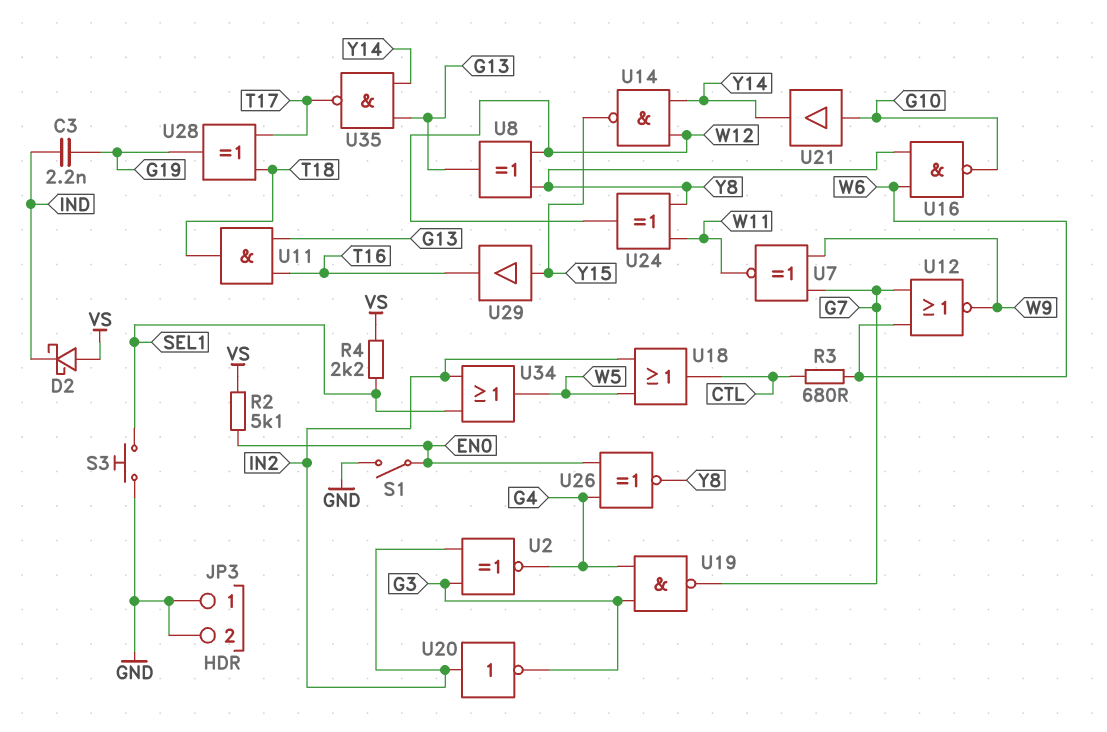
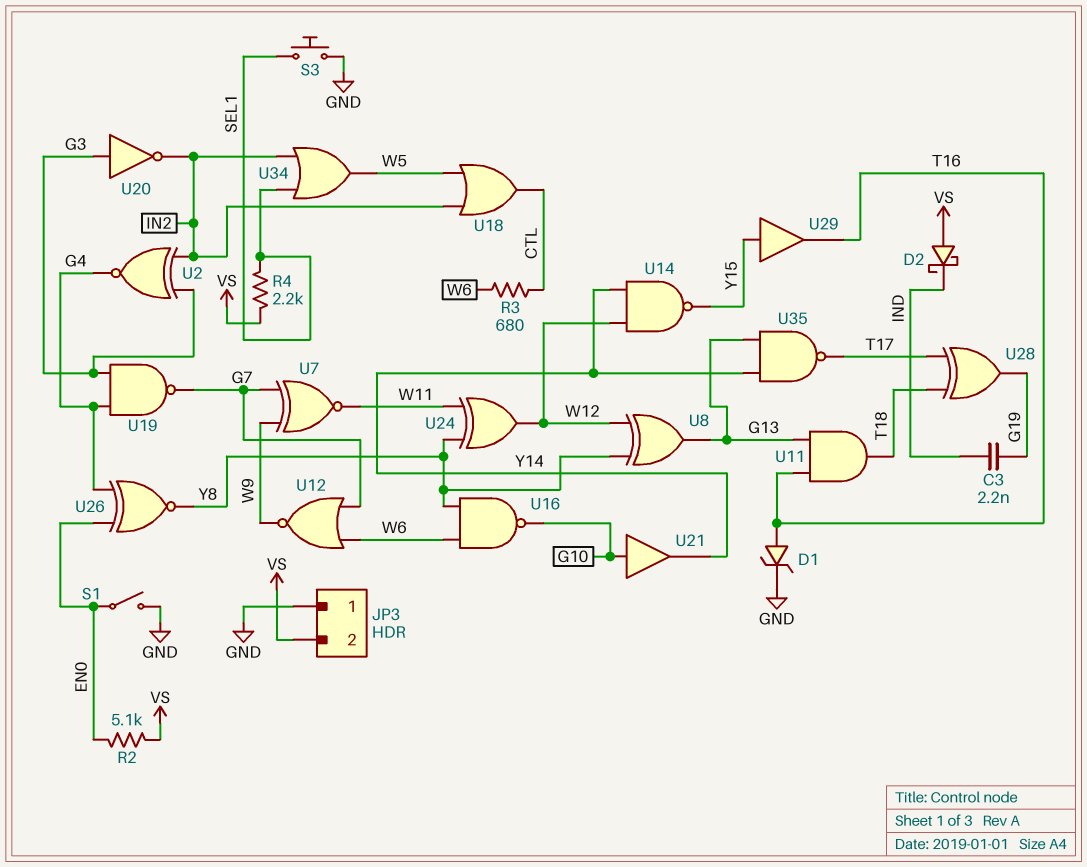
D1: none -> zener (A T16, K GND)
JP3 pin 2: GND -> VS
U20: NOT (in IN2, out G3) -> NOT (in G3, out IN2)

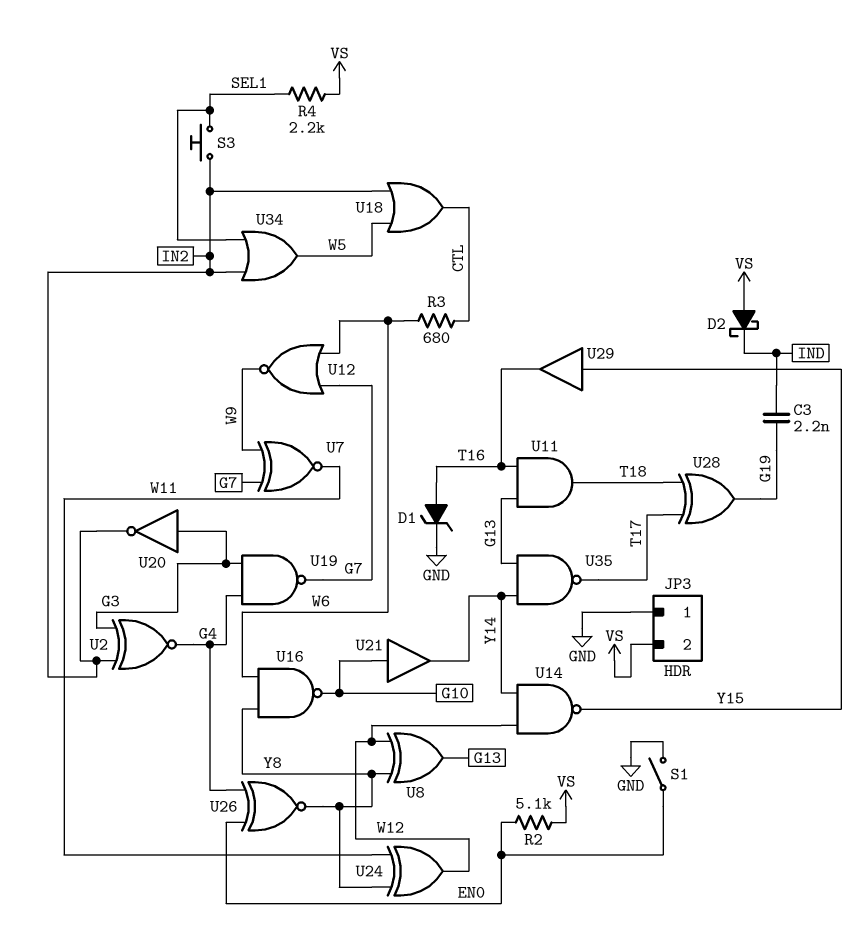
S3: button (GND, SEL1) -> button (IN2, SEL1)

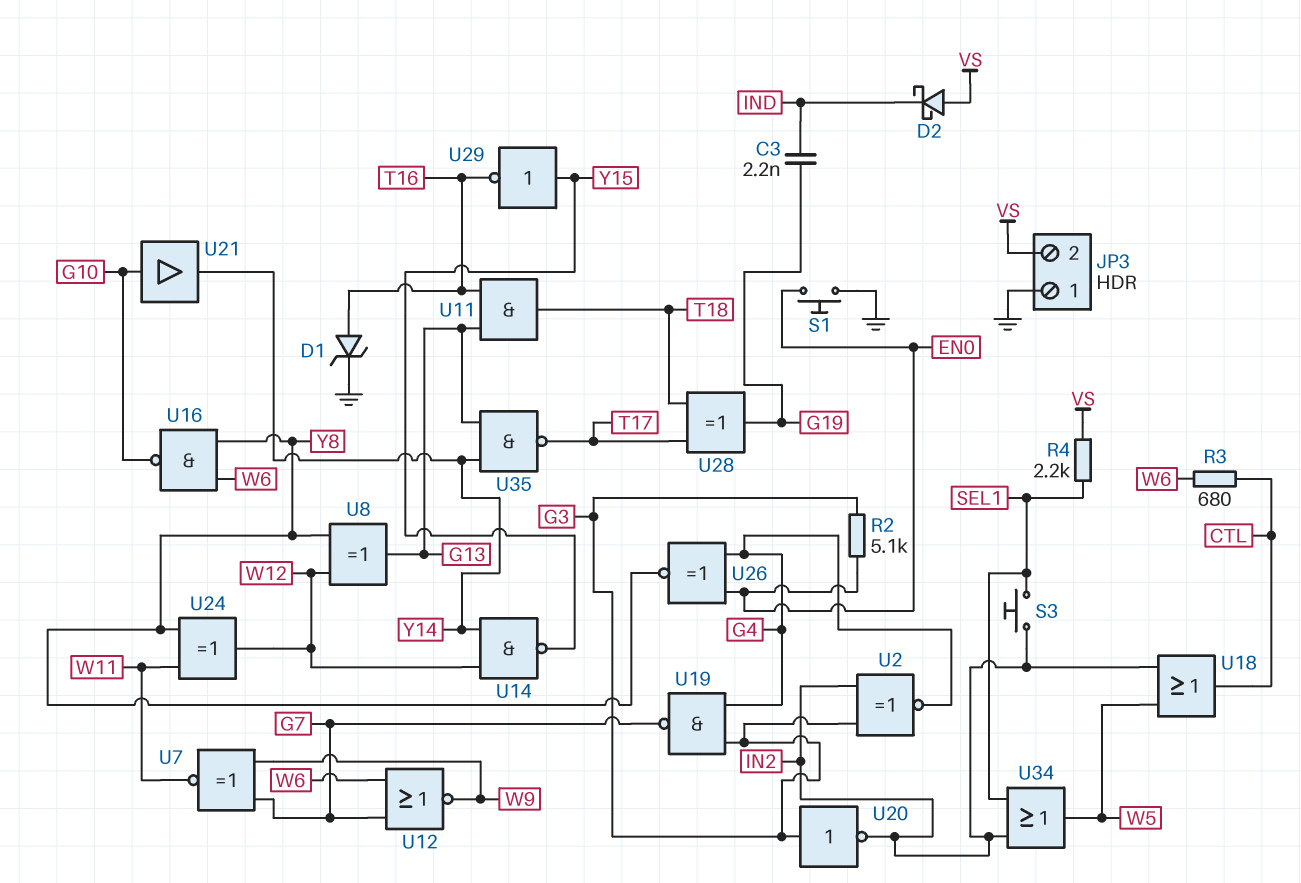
R2: 5.1k (EN0, VS) -> 5.1k (EN0, G3)
S1: switch (EN0, GND) -> button (EN0, GND)
U29: buffer (in Y15, out T16) -> NOT (in Y15, out T16)

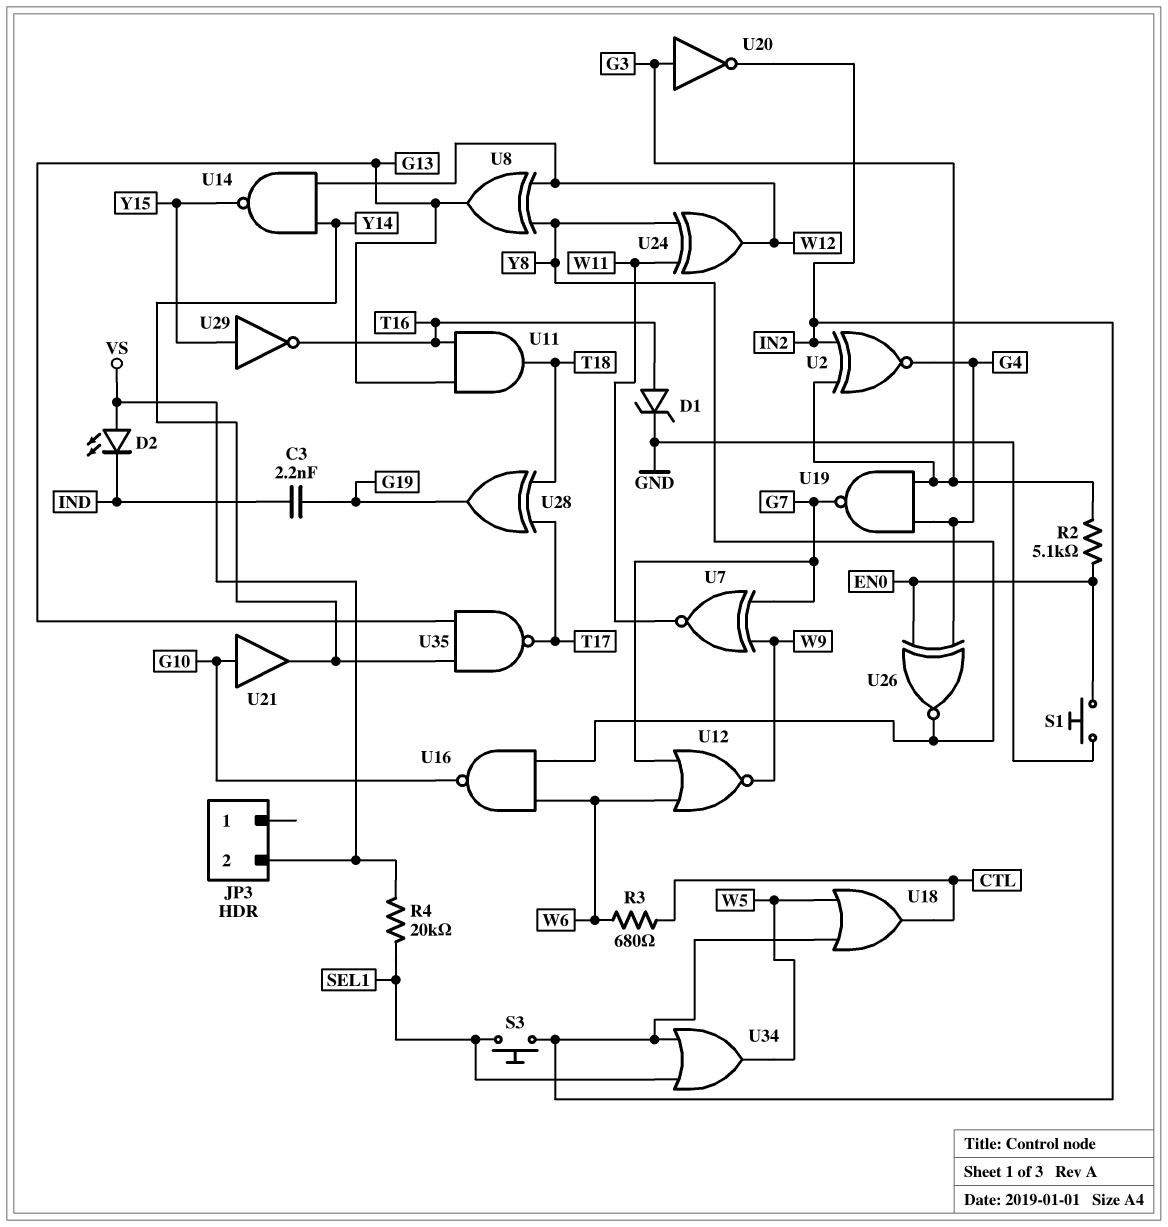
D2: schottky (A VS, K IND) -> LED (A VS, K IND)
JP3 pin 1: GND -> none
R4: 2.2k (SEL1, VS) -> 20k (SEL1, VS)

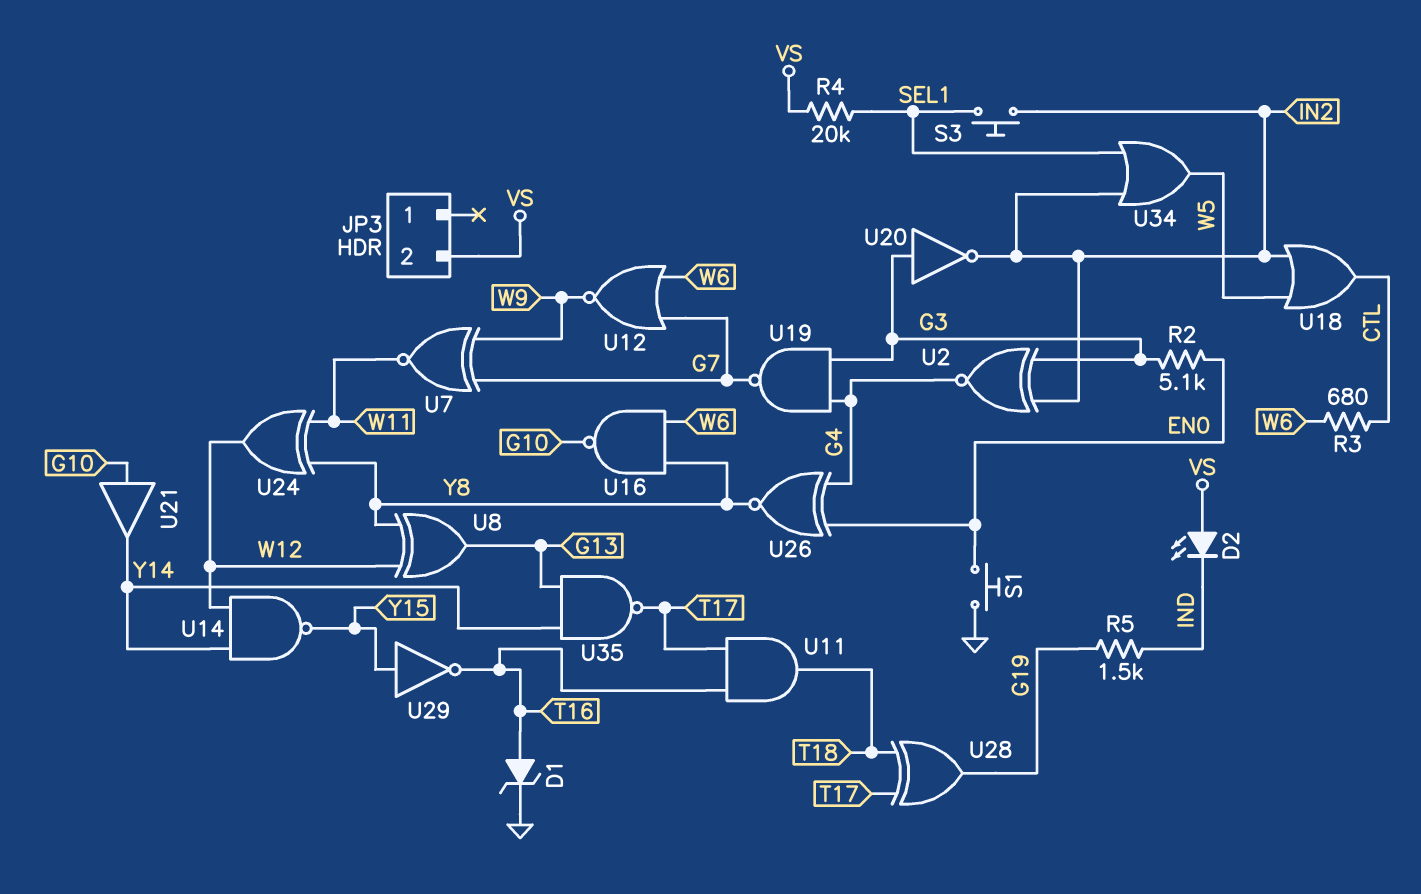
C3: 2.2nF (G19, IND) -> none
R5: none -> 1.5k (G19, IND)
U11: AND (in G13, in T16, out T18) -> AND (in T16, in T17, out T18)

